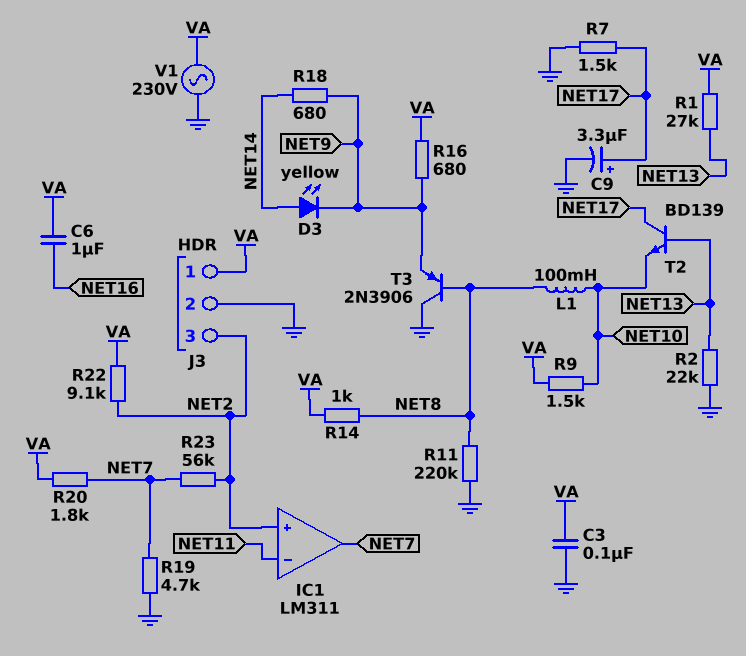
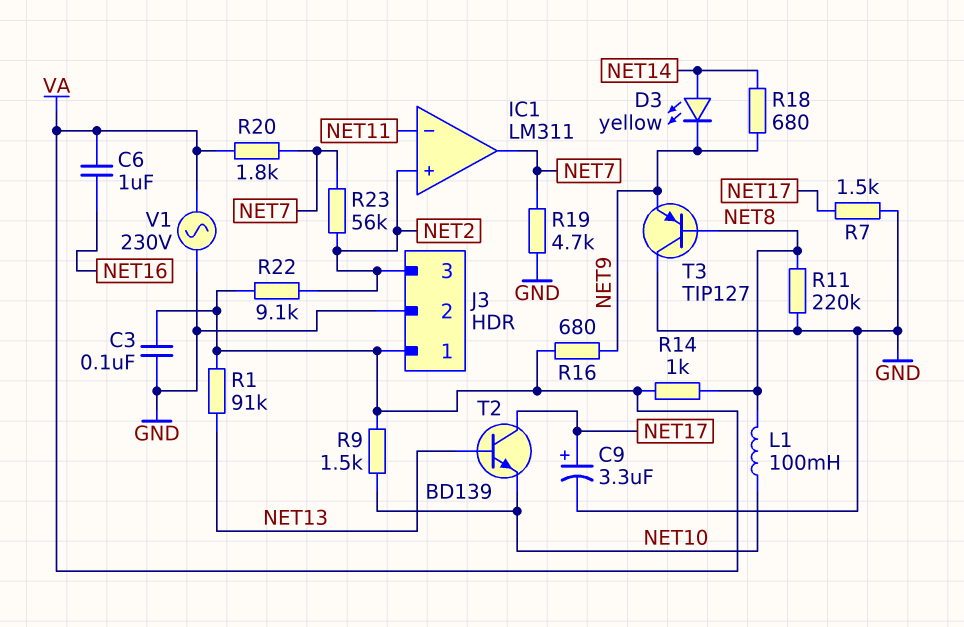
R1: 27k (NET13, VA) -> 91k (NET13, VA)
R2: 22k (GND, NET13) -> none
T3: PNP 2N3906 (B NET8, C GND, E NET9) -> PNP TIP127 (B NET8, C GND, E NET9)

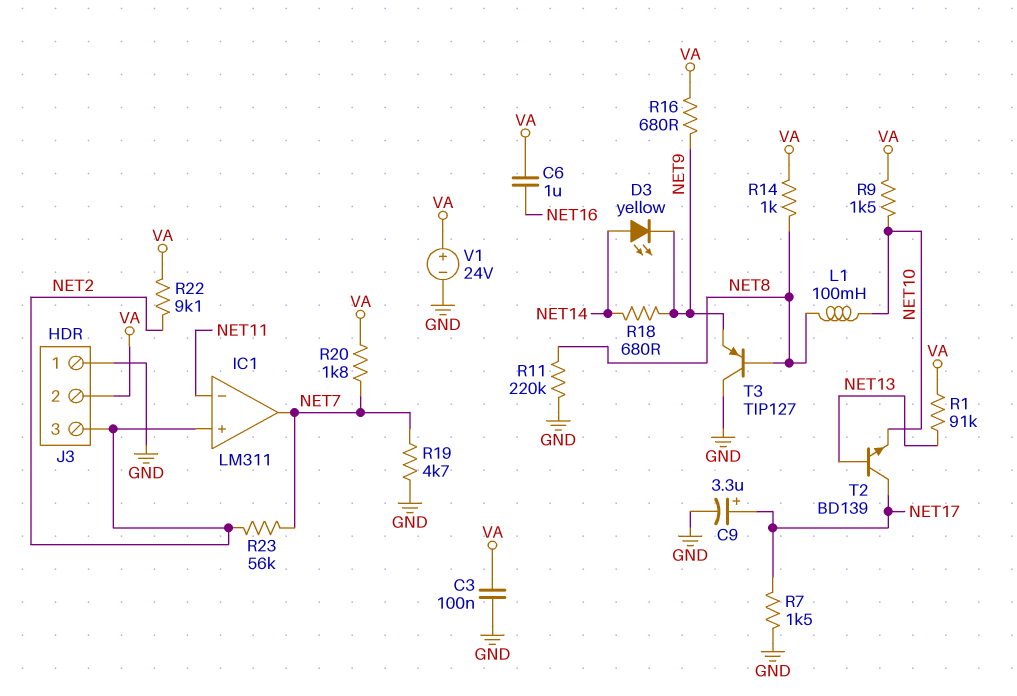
J3 pin 1: VA -> GND
J3 pin 2: GND -> VA
V1: AC 230V (GND, VA) -> 24V (plus VA, minus GND)

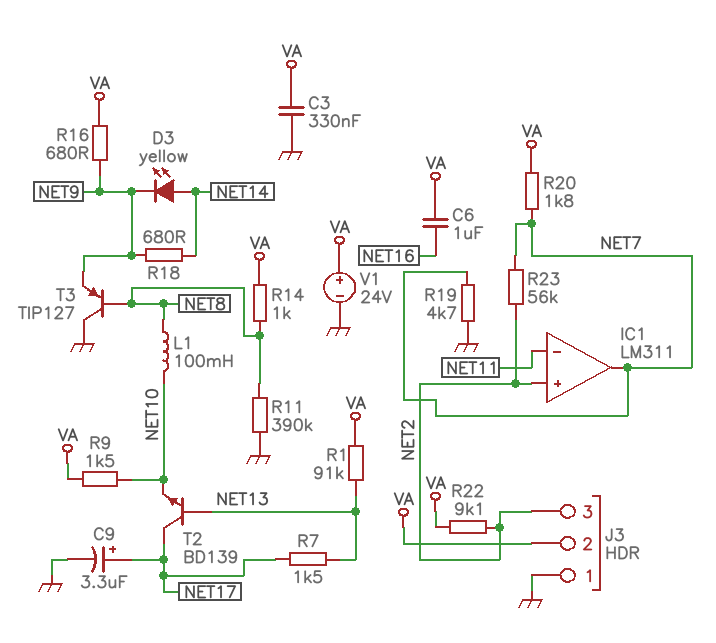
C3: 100nF (GND, VA) -> 330nF (GND, VA)
R7: 1.5k (GND, NET17) -> 1.5k (NET13, NET17)
R11: 220k (GND, NET8) -> 390k (GND, NET8)

